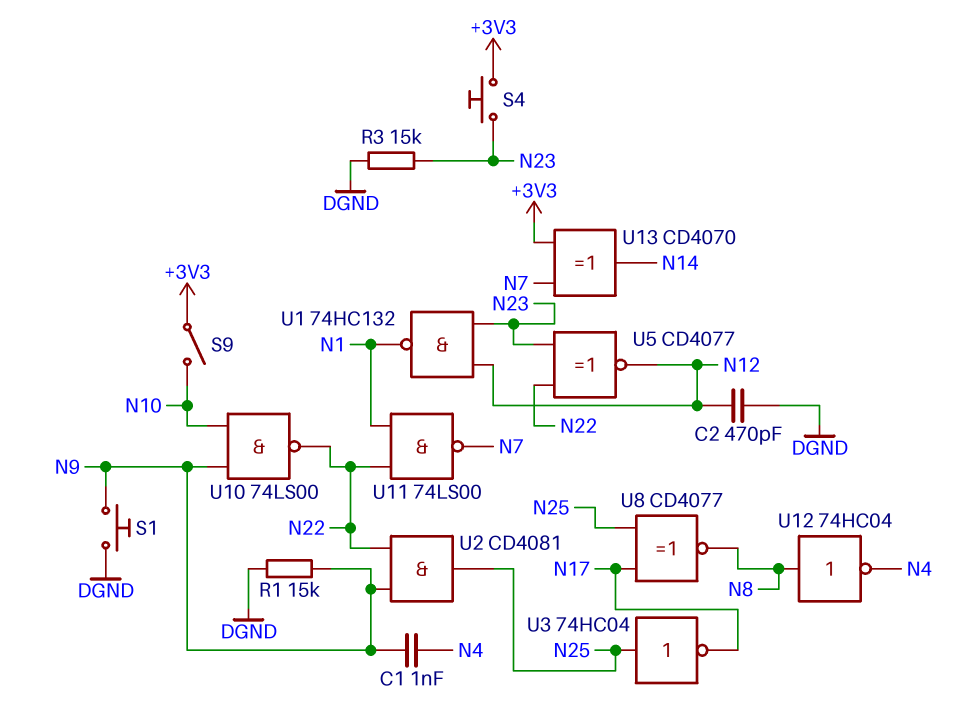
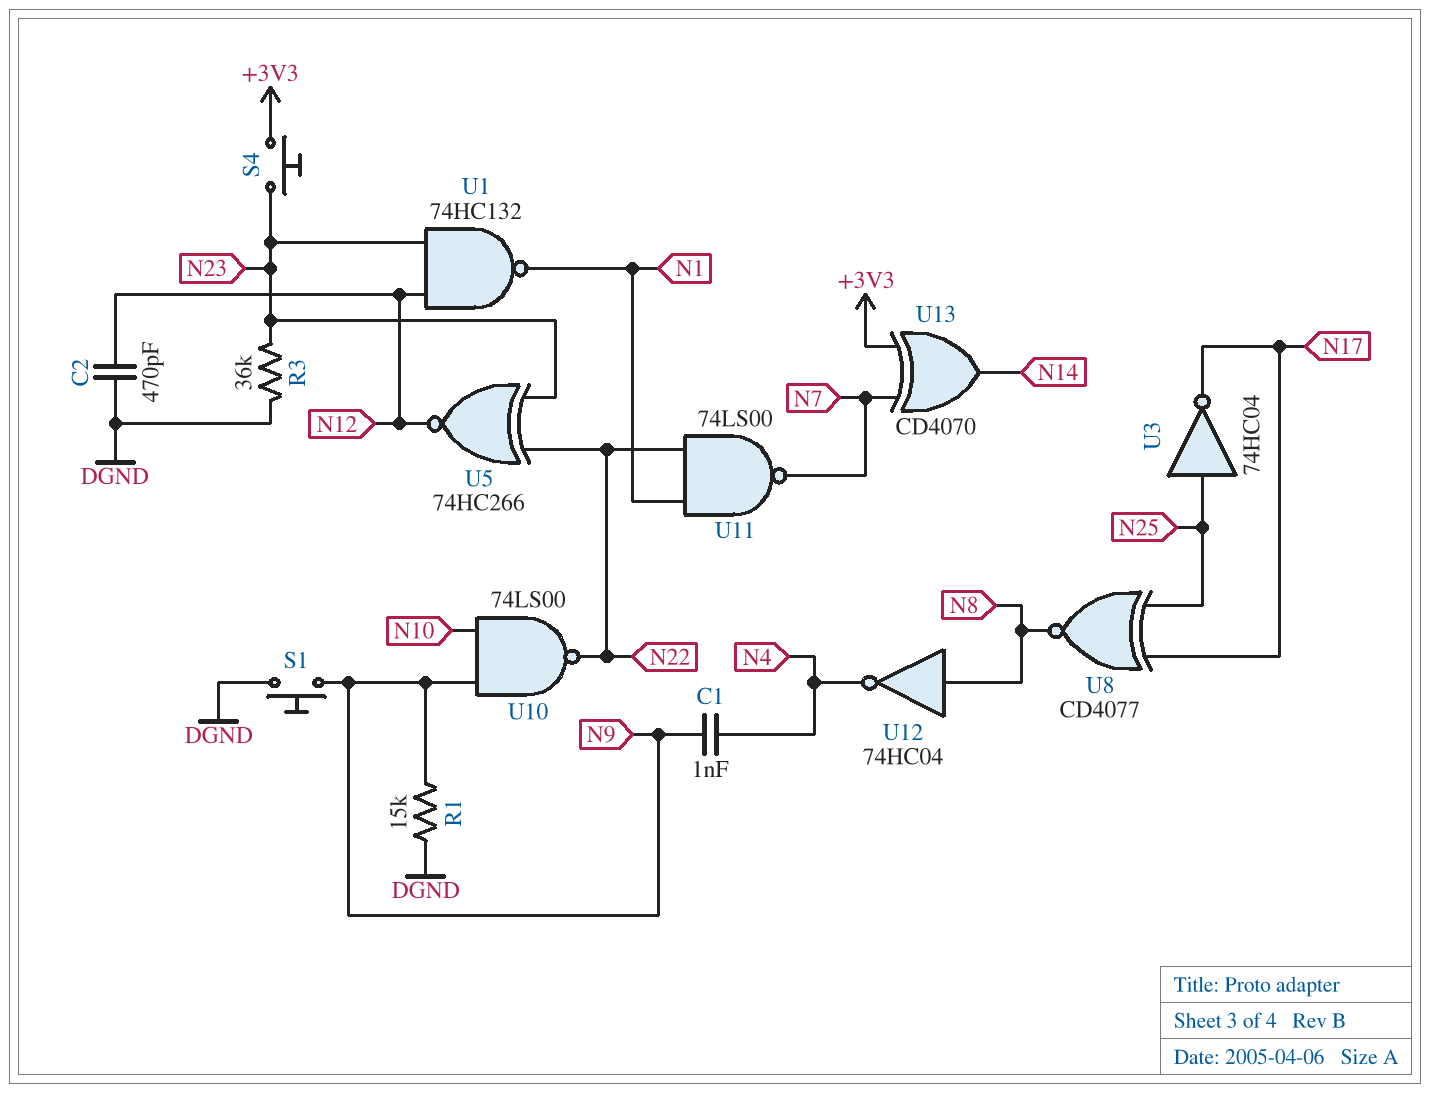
R3: 15k (DGND, N23) -> 36k (DGND, N23)
S9: switch (+3V3, N10) -> none
U2: AND CD4081 (in N9, in N22, out N25) -> none
U5: XNOR CD4077 (in N22, in N23, out N12) -> XNOR 74HC266 (in N22, in N23, out N12)

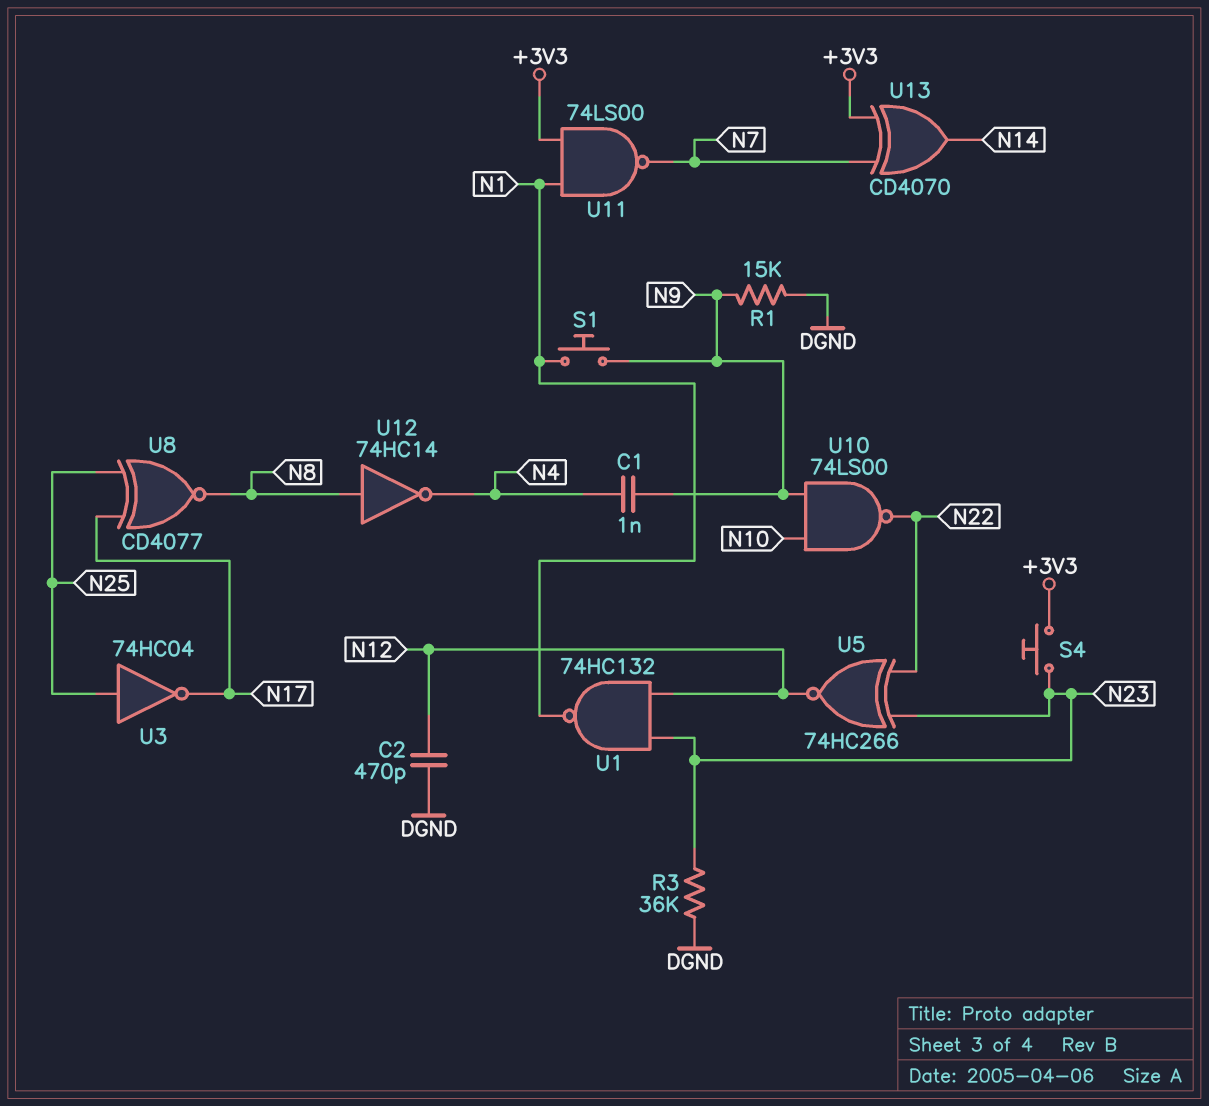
S1: button (DGND, N9) -> button (N1, N9)
U11: NAND 74LS00 (in N1, in N22, out N7) -> NAND 74LS00 (in +3V3, in N1, out N7)
U12: NOT 74HC04 (in N8, out N4) -> NOT 74HC14 (in N8, out N4)

